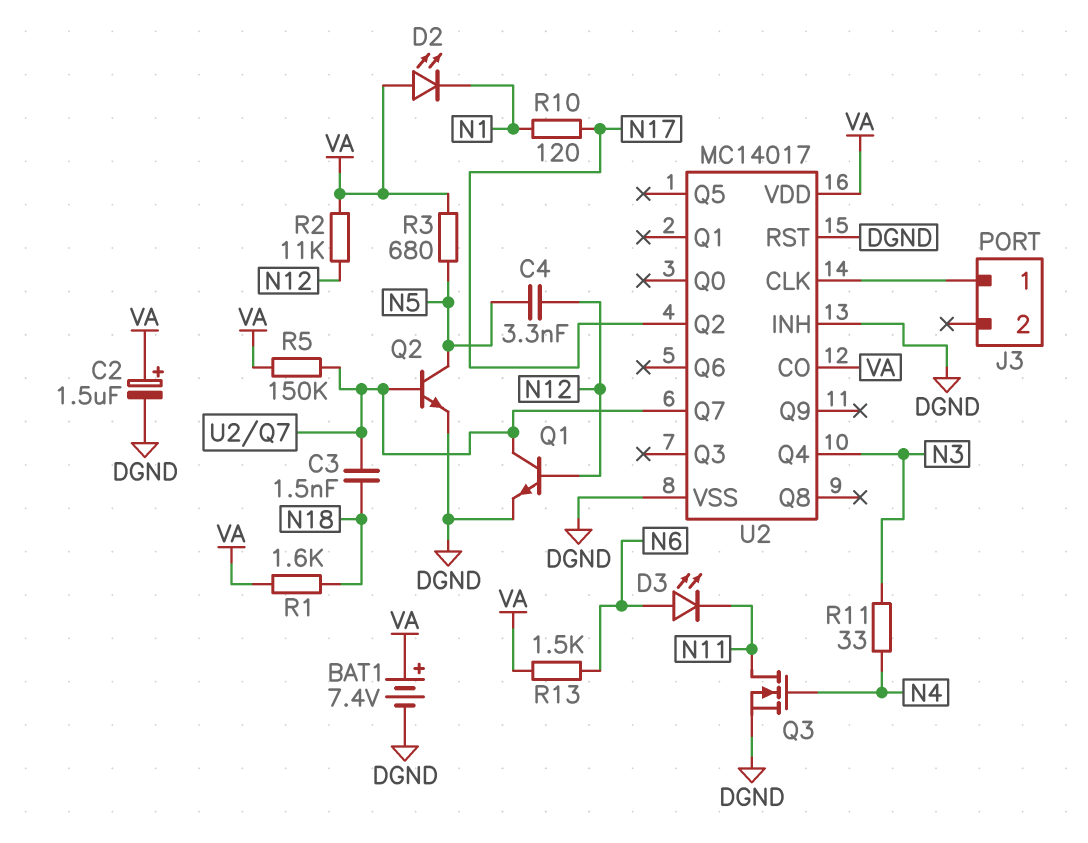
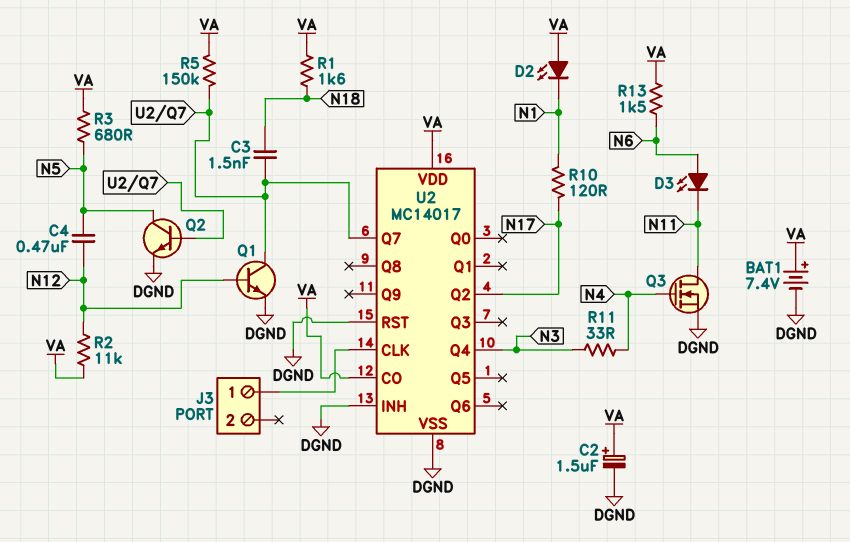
C4: 3.3nF (N5, N12) -> 470nF (N5, N12)

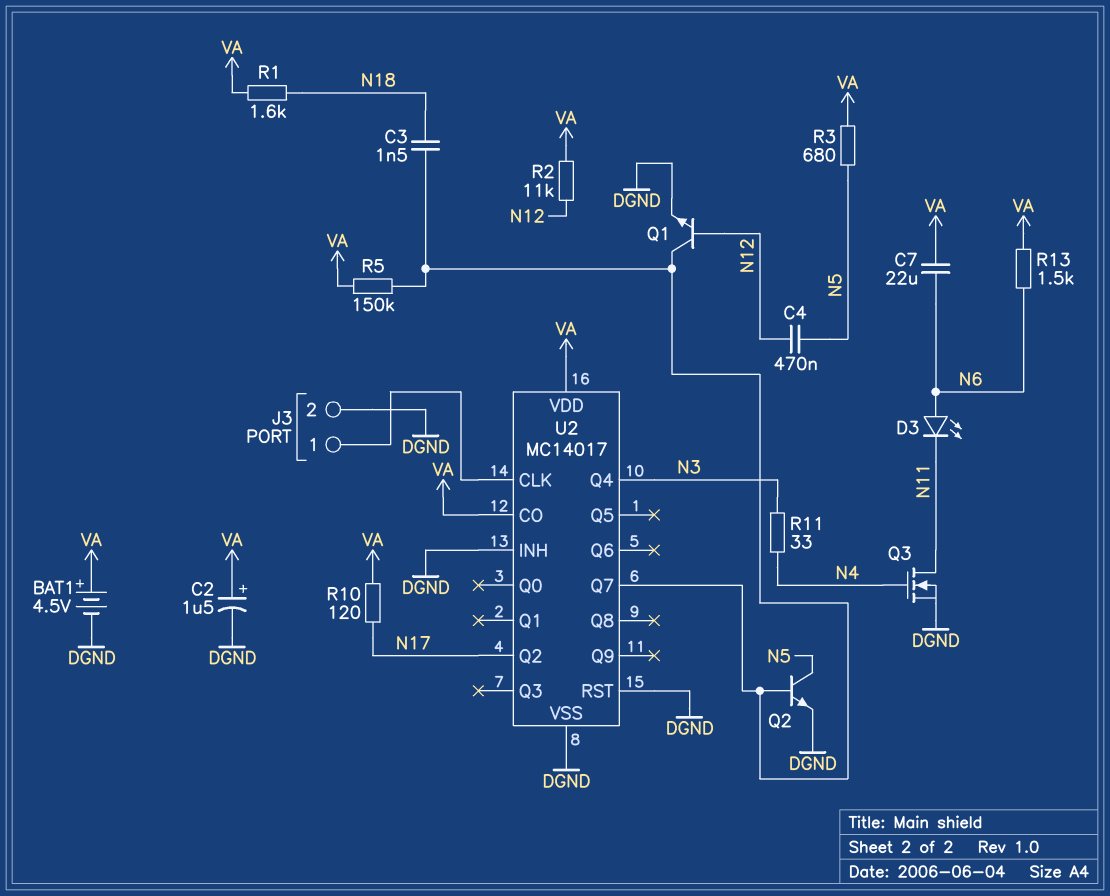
BAT1: 7.4V (plus VA, minus DGND) -> 4.5V (plus VA, minus DGND)
C7: none -> 22uF (N6, VA)
D2: LED (A VA, K N1) -> none
J3 pin 2: none -> DGND
R10: 120 (N1, N17) -> 120 (N17, VA)

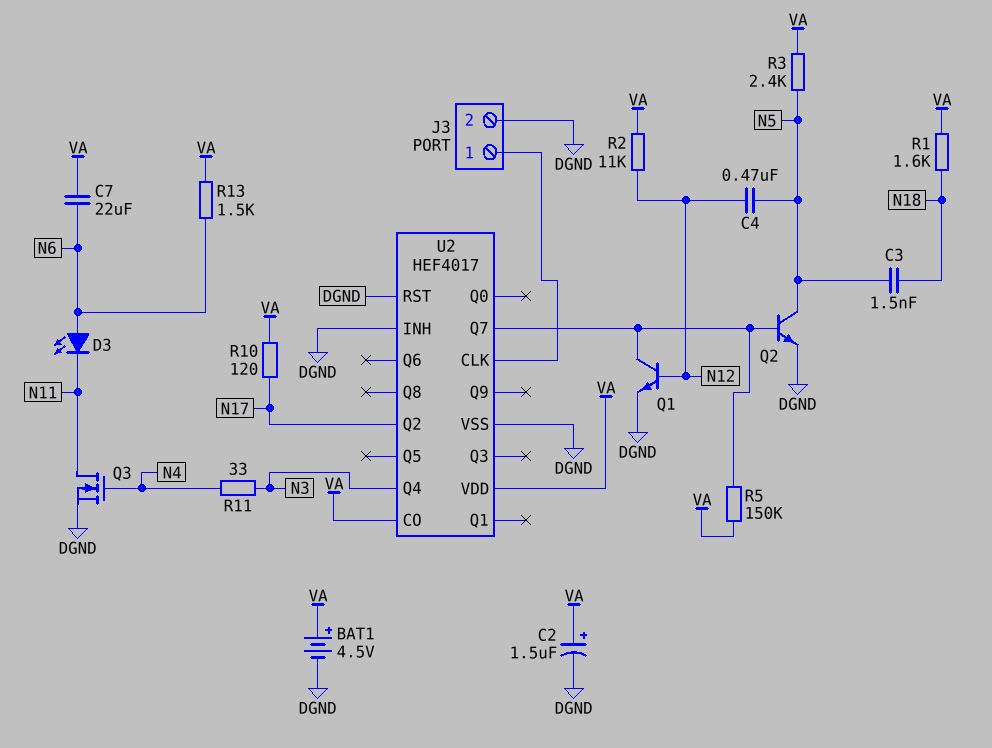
C3: 1.5nF (N18, U2/Q7) -> 1.5nF (N5, N18)
R3: 680 (N5, VA) -> 2.4k (N5, VA)
U2: MC14017 -> HEF4017

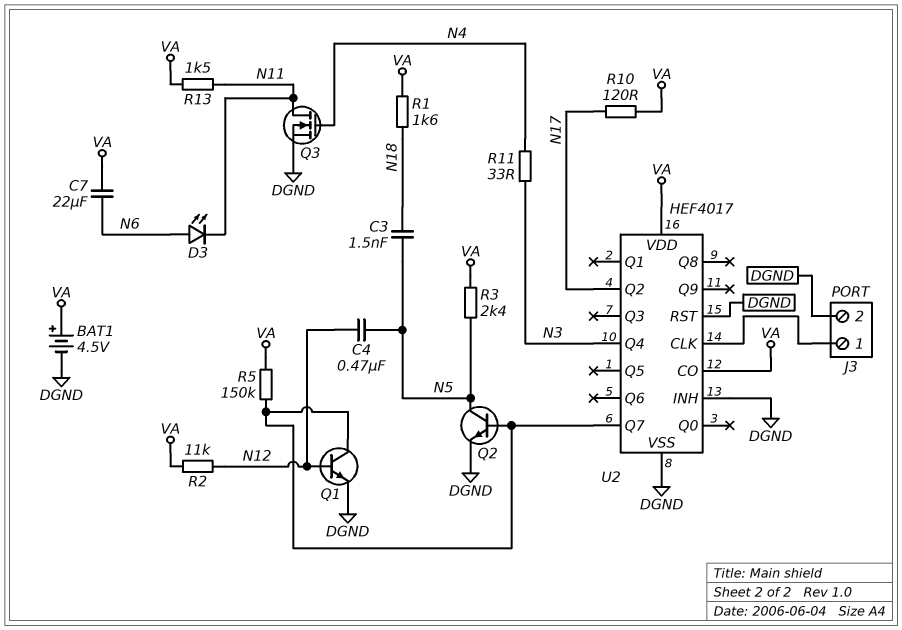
C2: 1.5uF (plus VA, minus DGND) -> none
R13: 1.5k (N6, VA) -> 1.5k (N11, VA)

